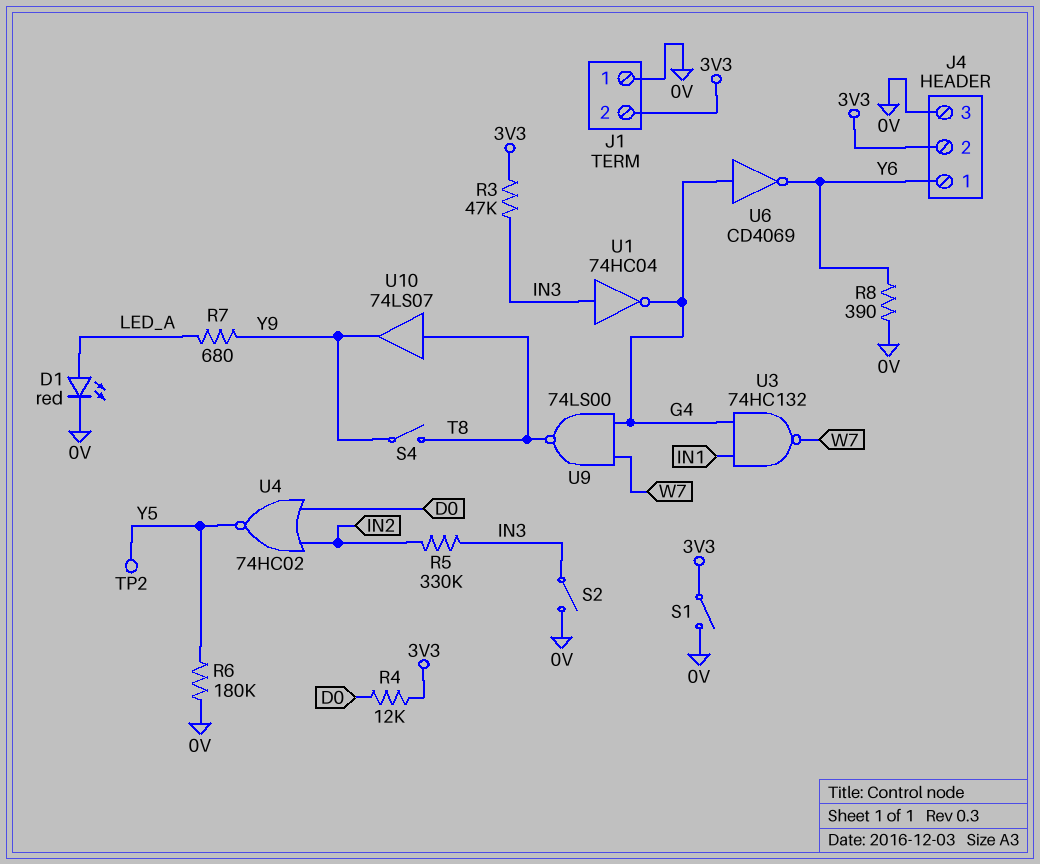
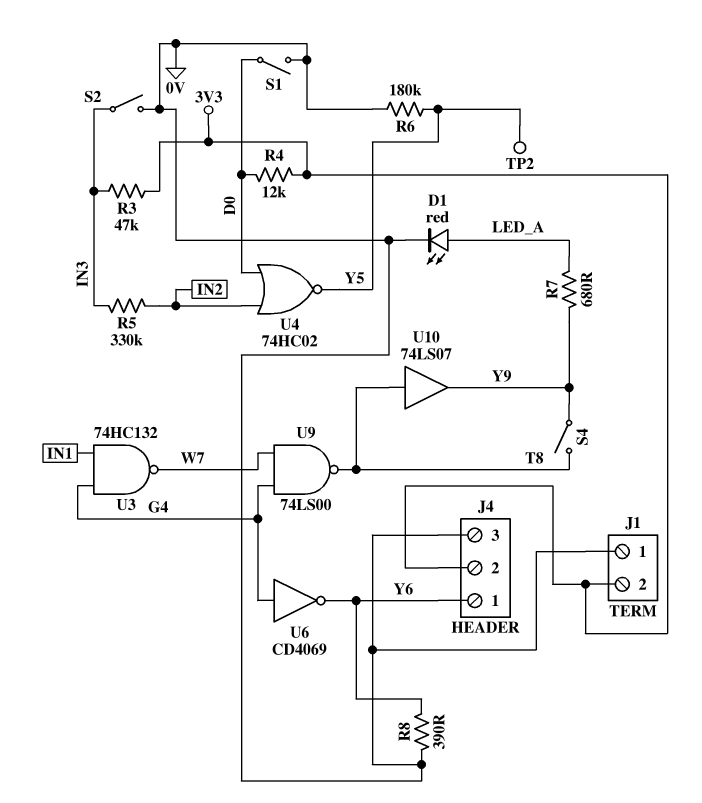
S1: switch (0V, 3V3) -> switch (0V, D0)
U1: NOT 74HC04 (in IN3, out G4) -> none

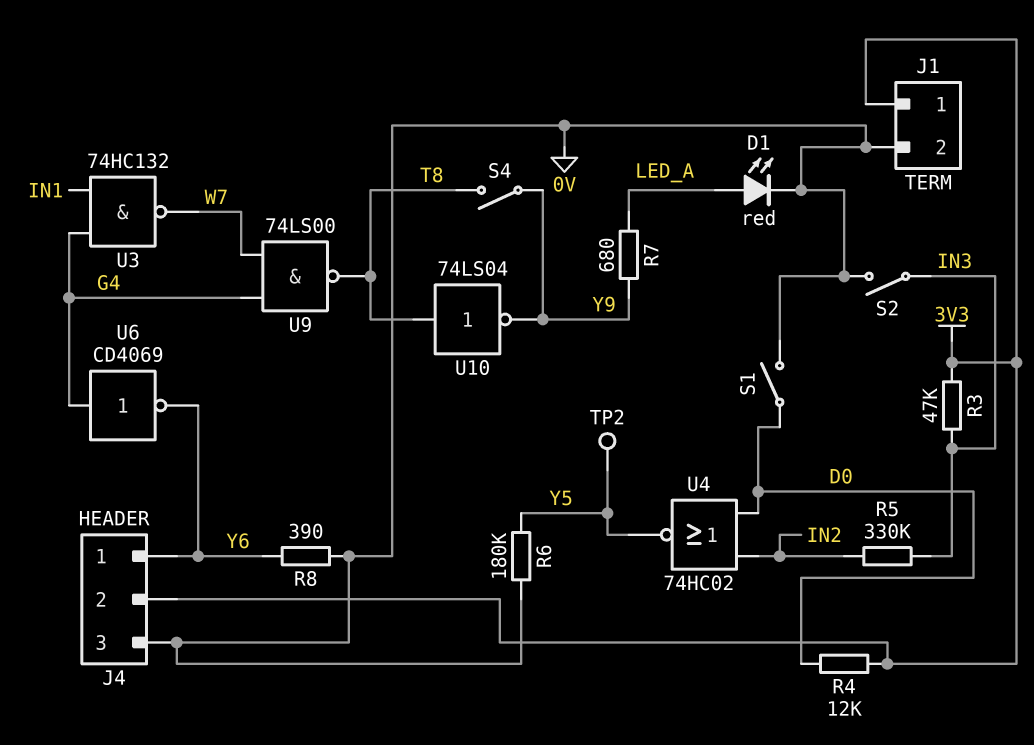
J1 pin 1: 0V -> 3V3
J1 pin 2: 3V3 -> 0V
U10: buffer 74LS07 (in T8, out Y9) -> NOT 74LS04 (in T8, out Y9)

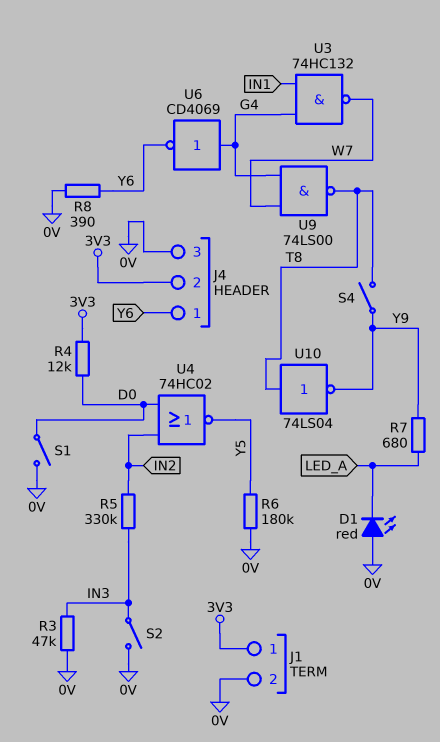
D1: LED red (A LED_A, K 0V) -> LED red (A 0V, K LED_A)
R3: 47k (3V3, IN3) -> 47k (0V, IN3)
TP2: test point (Y5) -> none

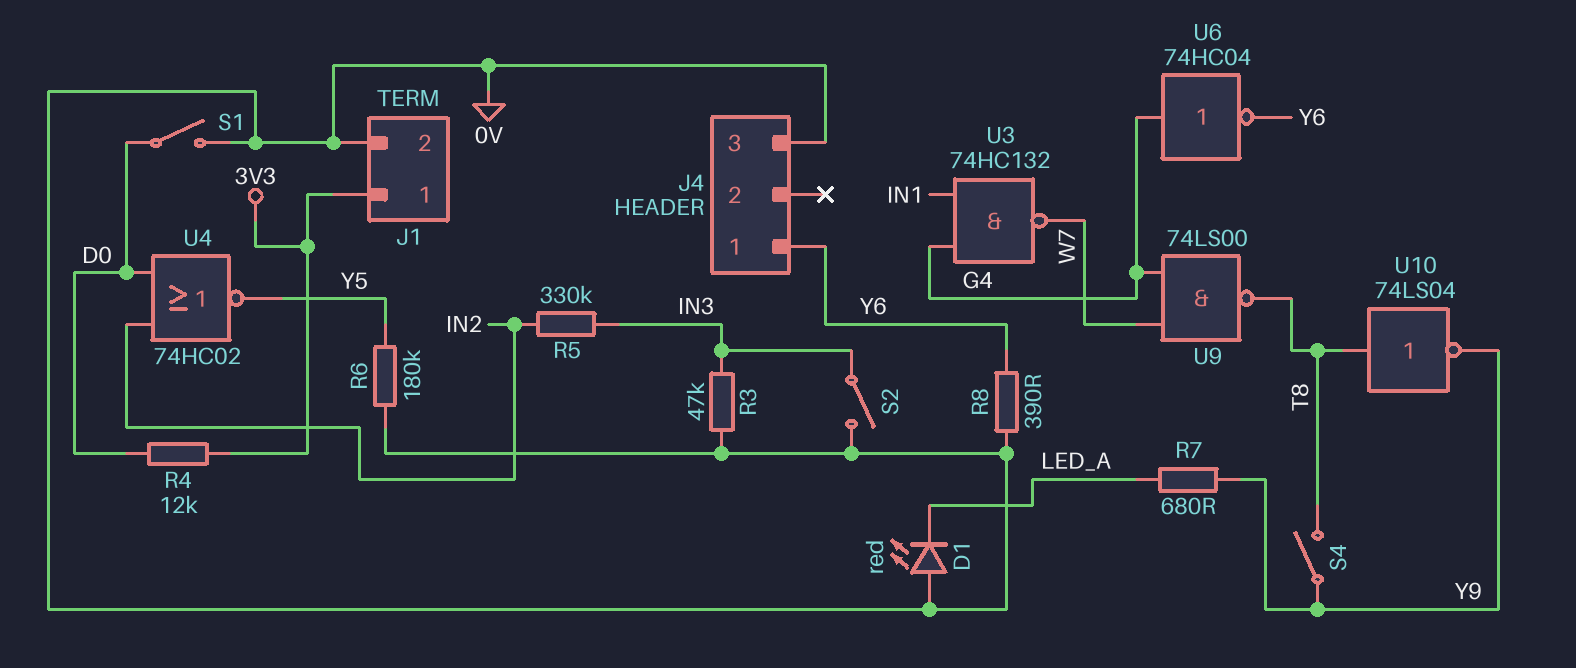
J4 pin 2: 3V3 -> none
U6: NOT CD4069 (in G4, out Y6) -> NOT 74HC04 (in G4, out Y6)

